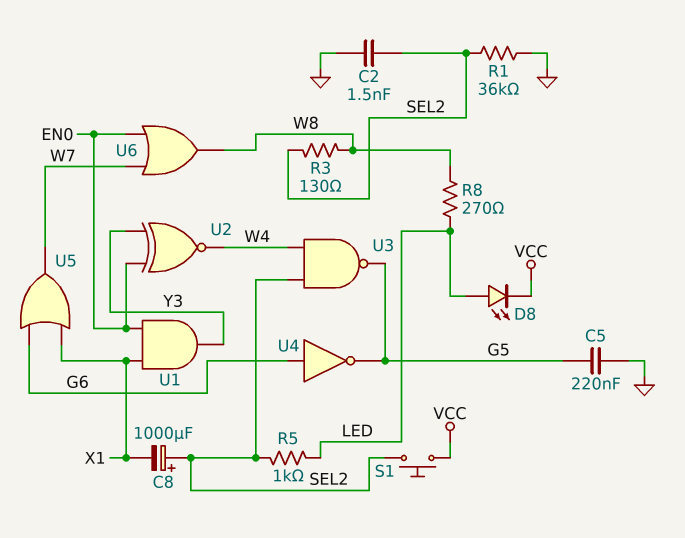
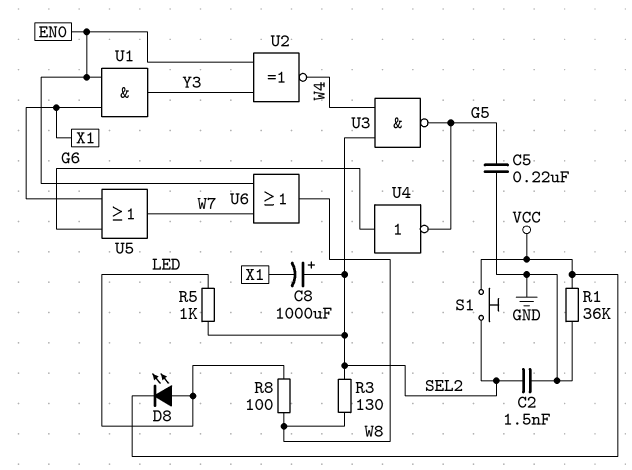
R1: 36k (GND, SEL2) -> 36k (GND, VCC)
R8: 270 (LED, W8) -> 100 (LED, W8)

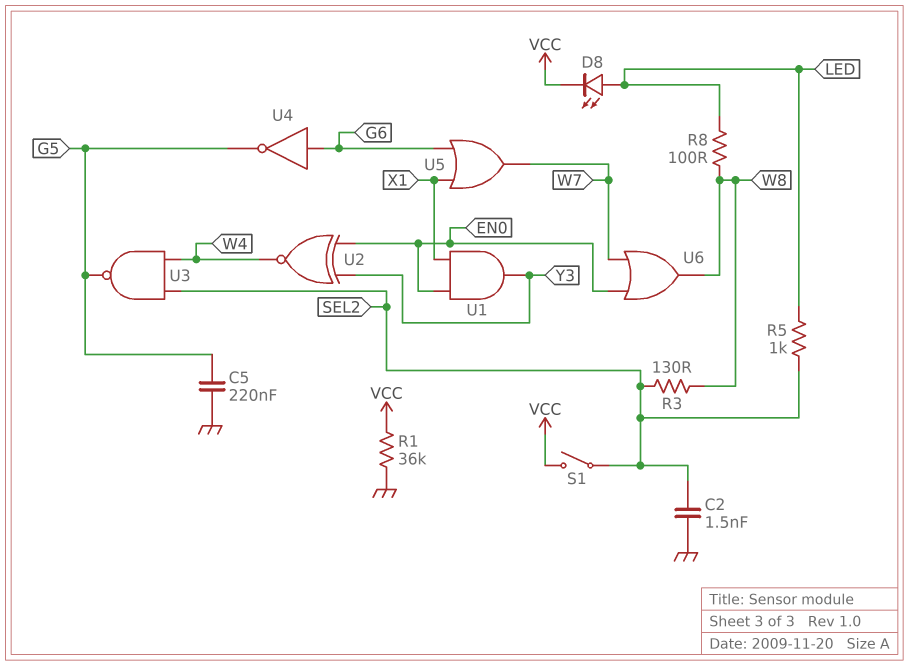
C8: 1000uF (plus SEL2, minus X1) -> none
S1: button (SEL2, VCC) -> switch (SEL2, VCC)

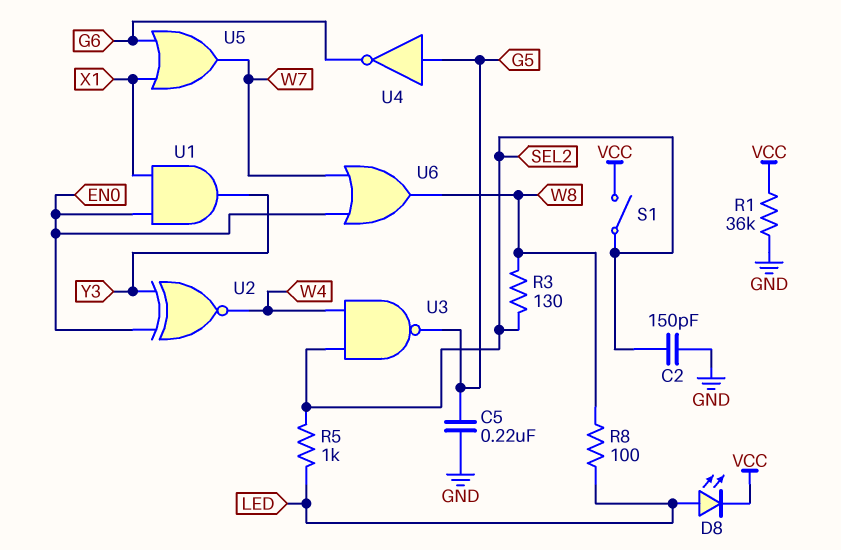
C2: 1.5nF (GND, SEL2) -> 150pF (GND, SEL2)
U4: NOT (in G6, out G5) -> NOT (in G5, out G6)

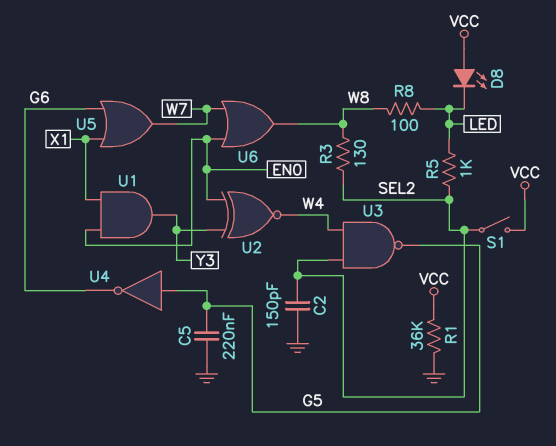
D8: LED (A LED, K VCC) -> LED (A VCC, K LED)

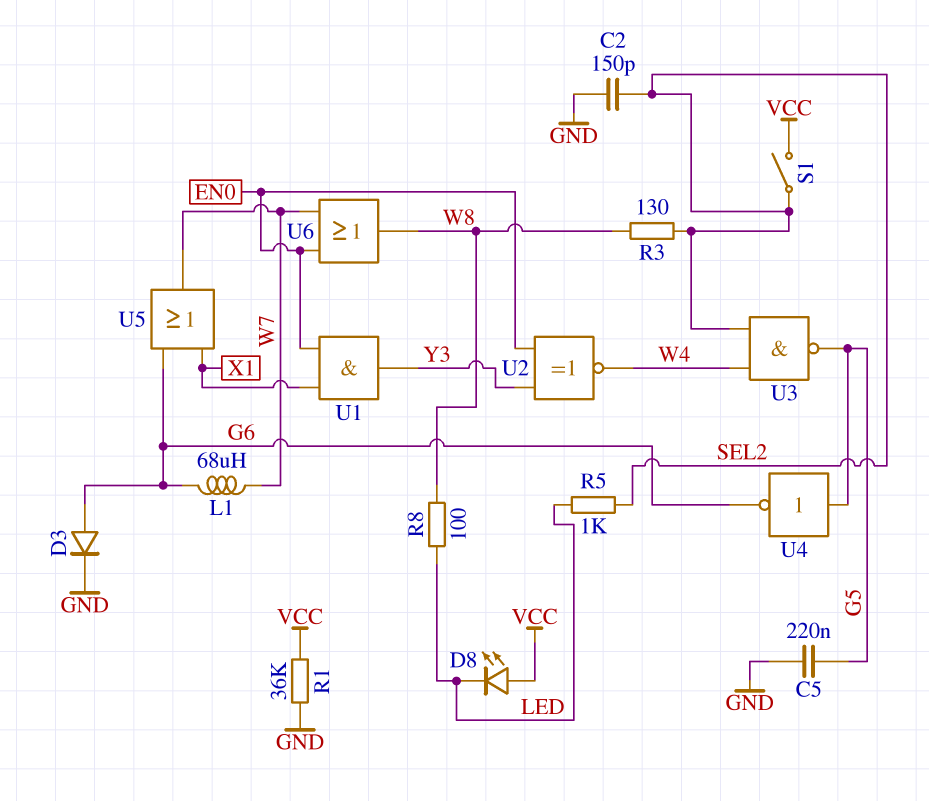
D3: none -> diode (A G6, K GND)
L1: none -> 68uH (G6, W7)

